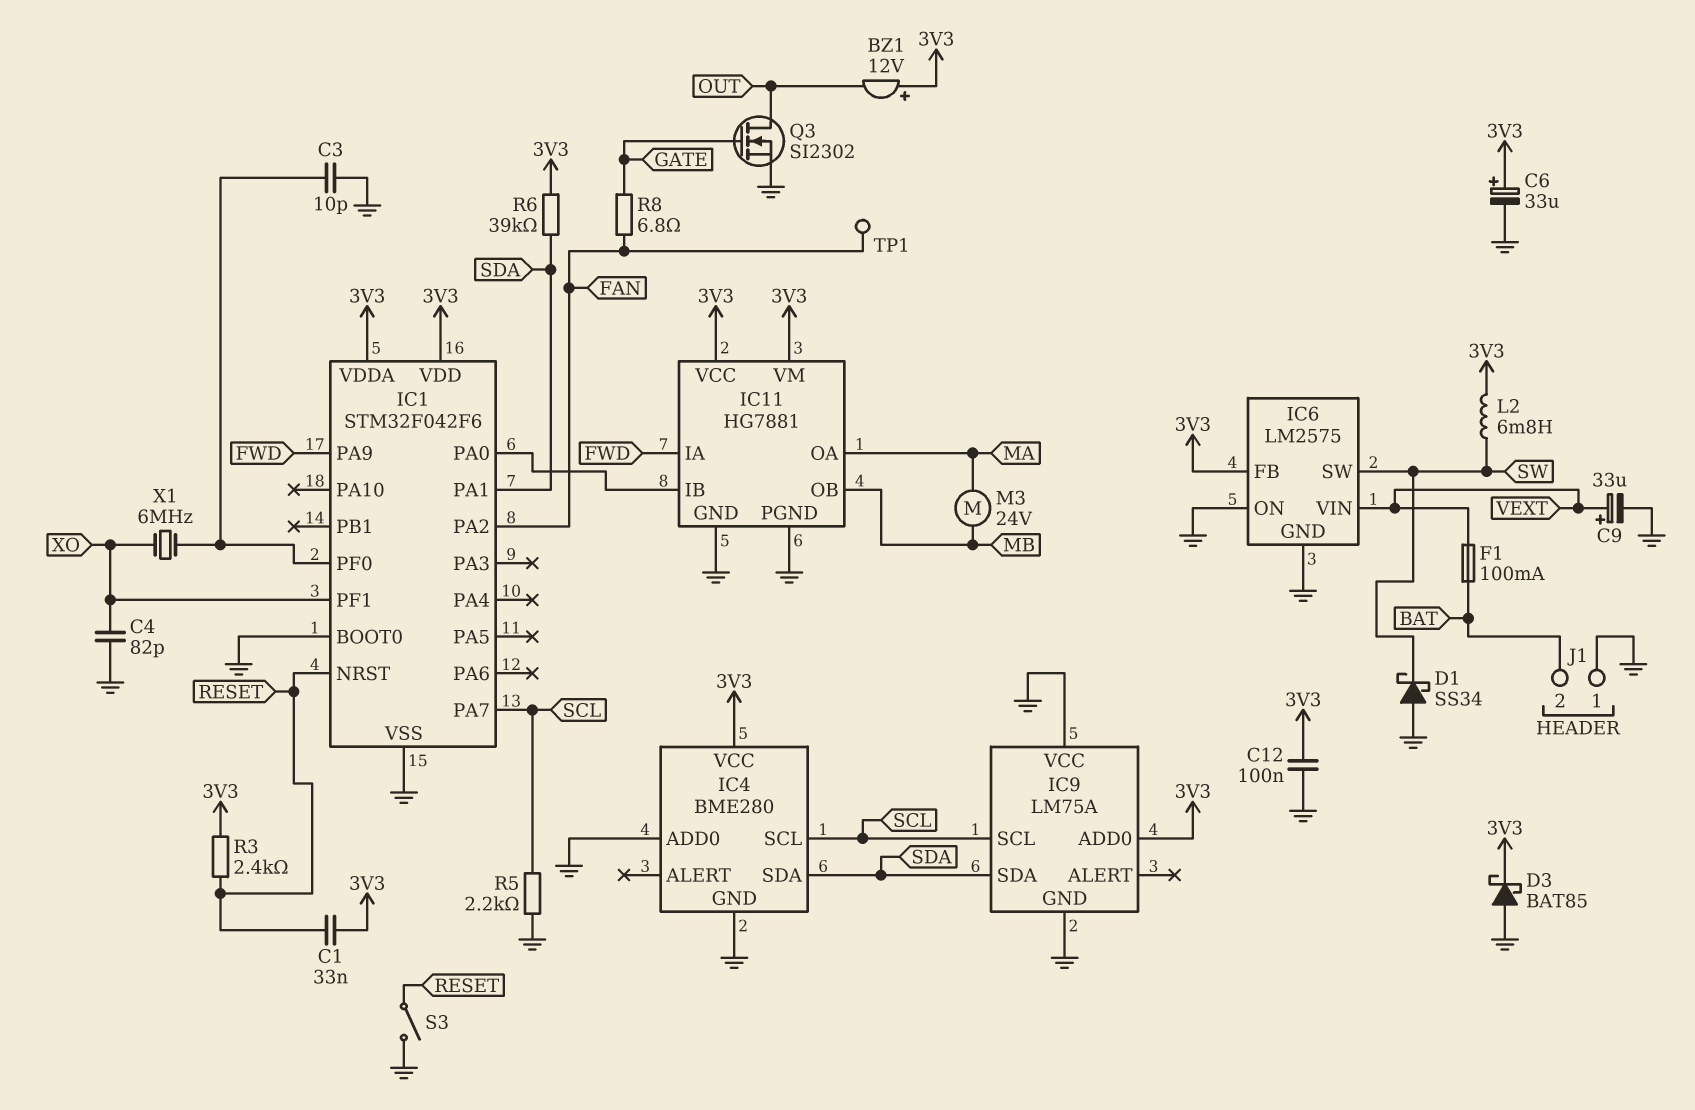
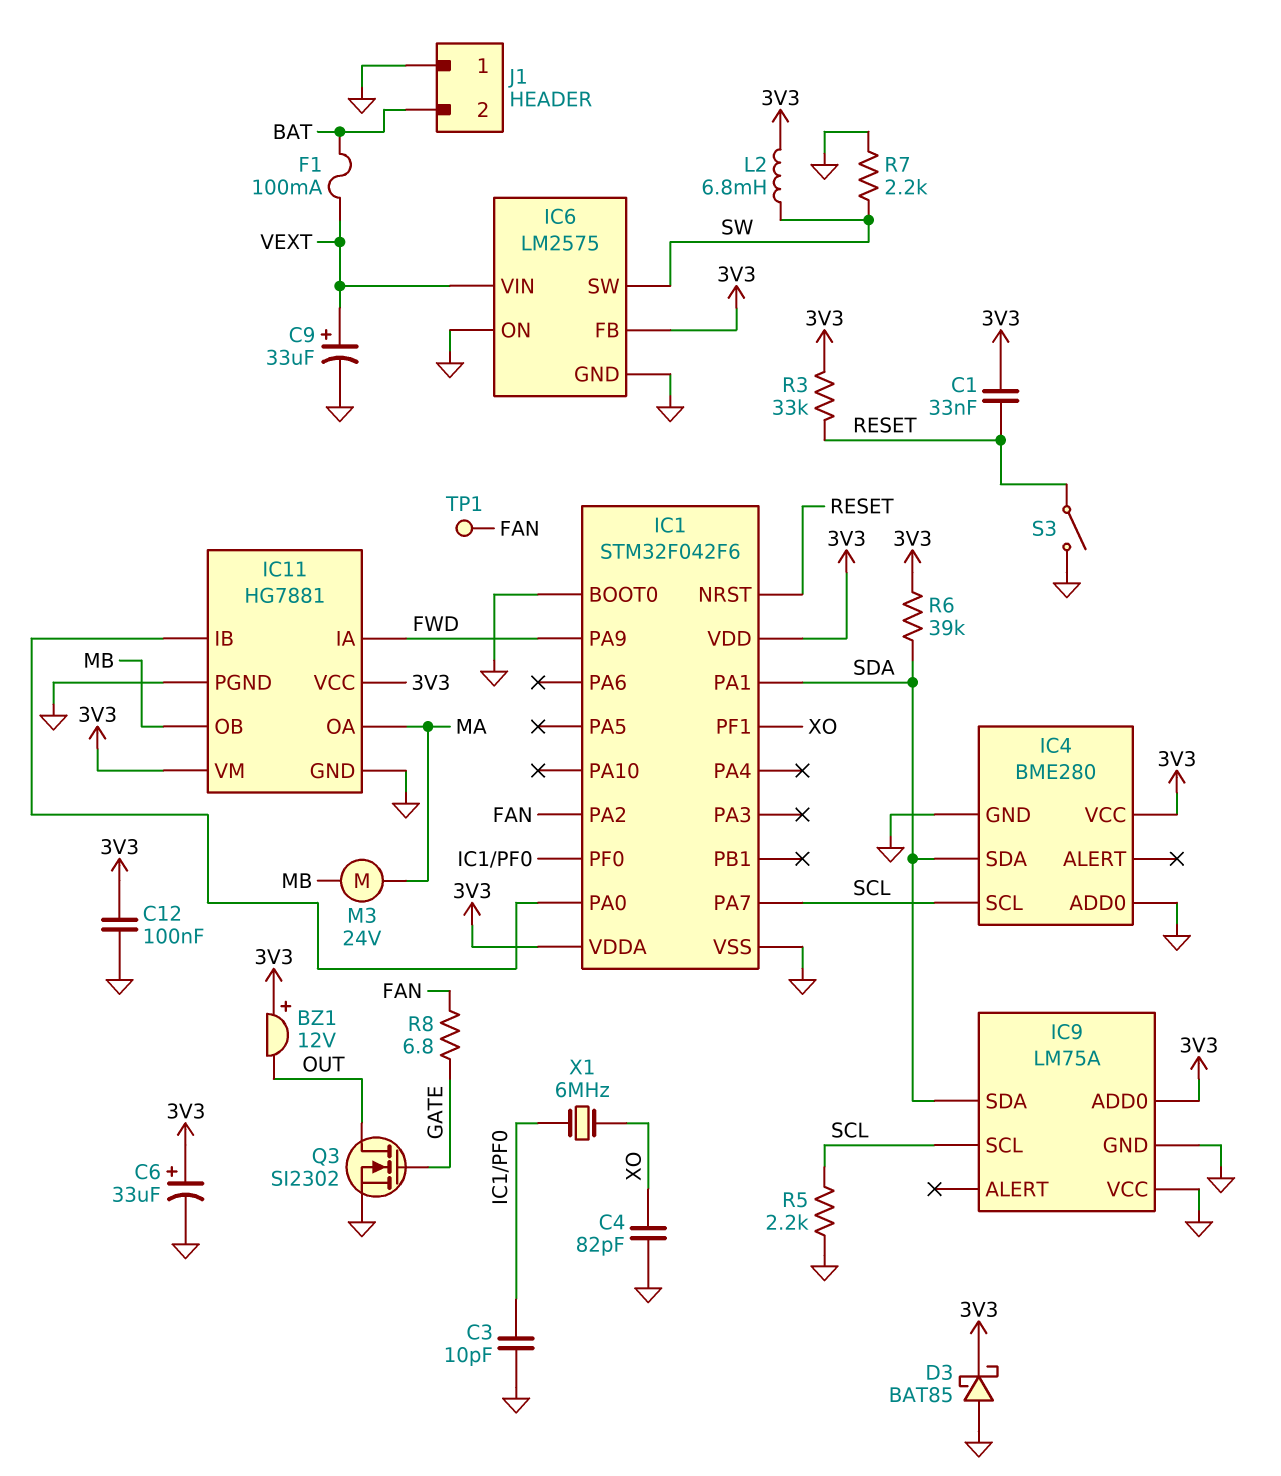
D1: schottky SS34 (A GND, K SW) -> none
R3: 2.4k (3V3, RESET) -> 33k (3V3, RESET)
R7: none -> 2.2k (GND, SW)

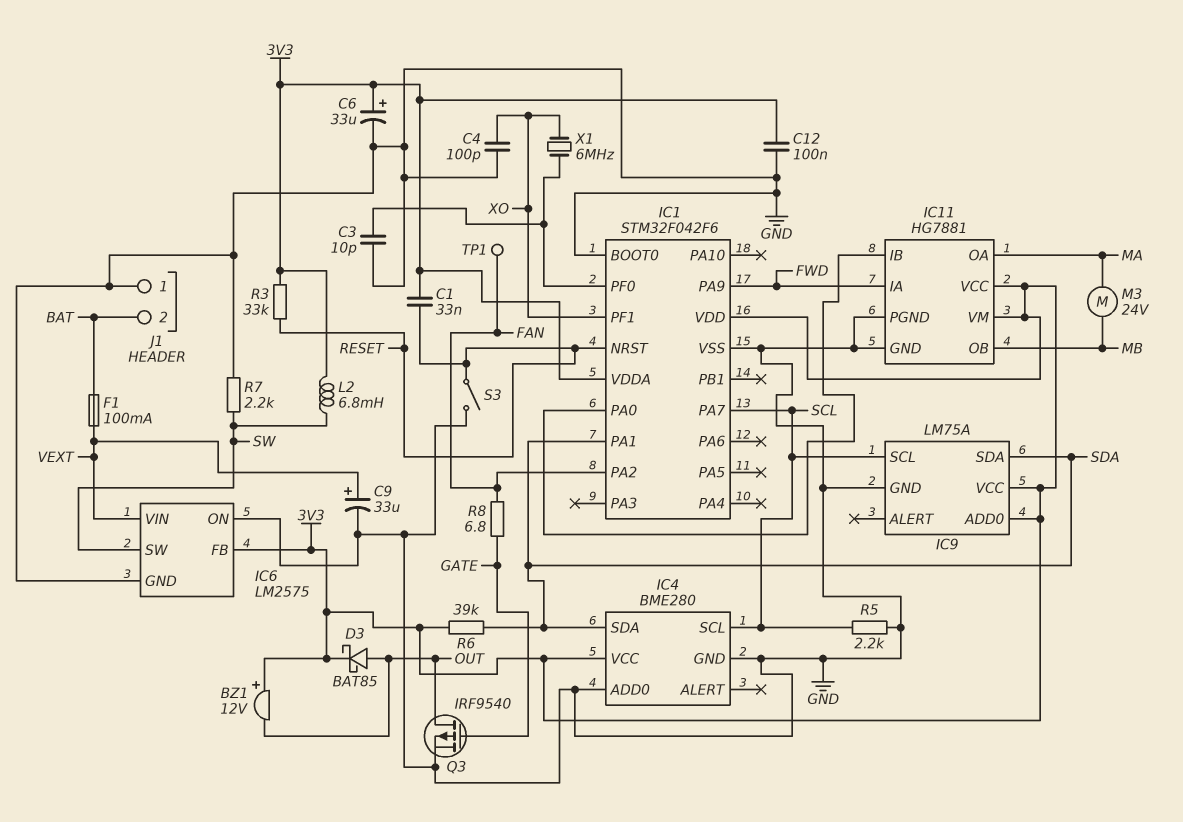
C4: 82pF (GND, XO) -> 100pF (GND, XO)
D3: schottky BAT85 (A GND, K 3V3) -> schottky BAT85 (A OUT, K 3V3)
IC9 pin VCC: GND -> 3V3
Q3: NMOS SI2302 (G GATE, D OUT, S GND) -> PMOS IRF9540 (G GATE, D OUT, S GND)

